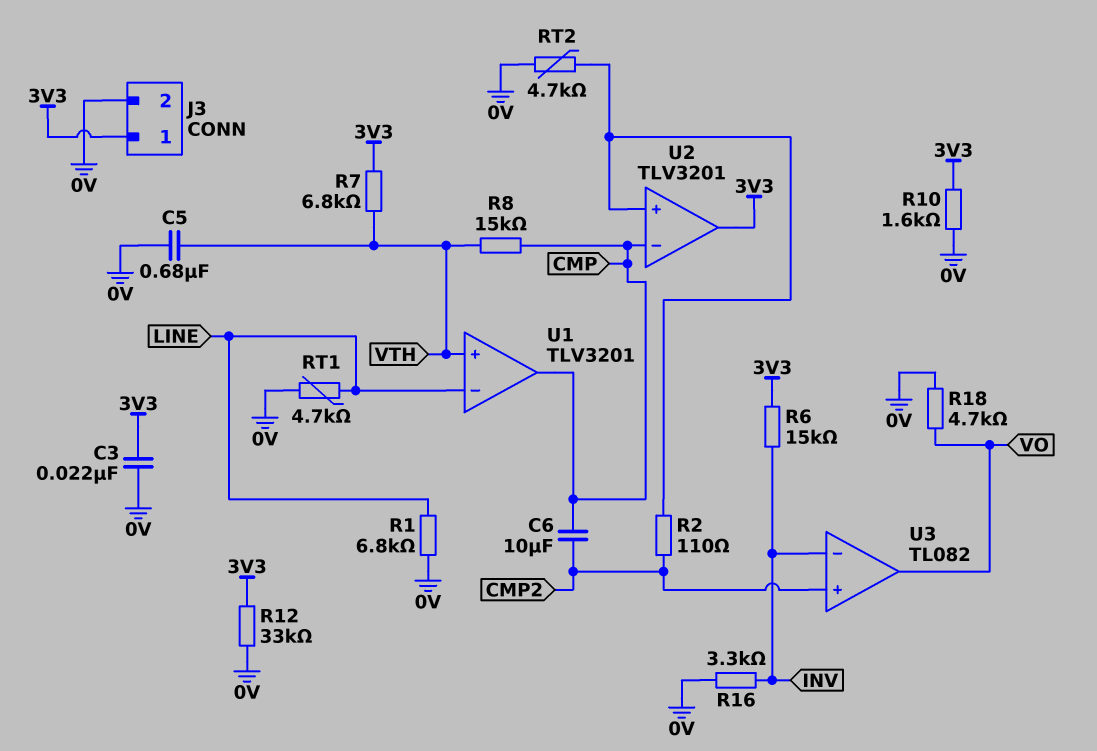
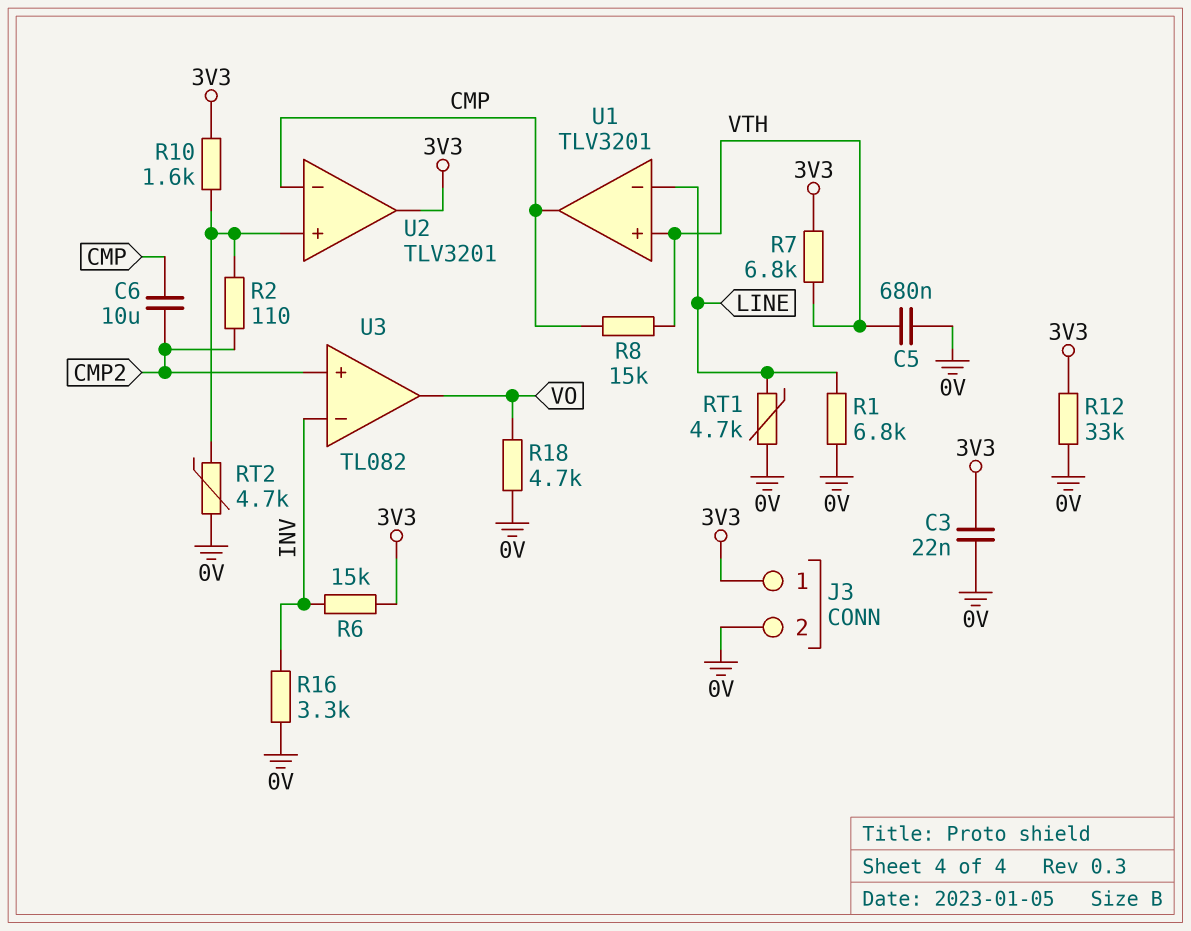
R10: 1.6k (0V, 3V3) -> 1.6k (3V3, U2/in+)

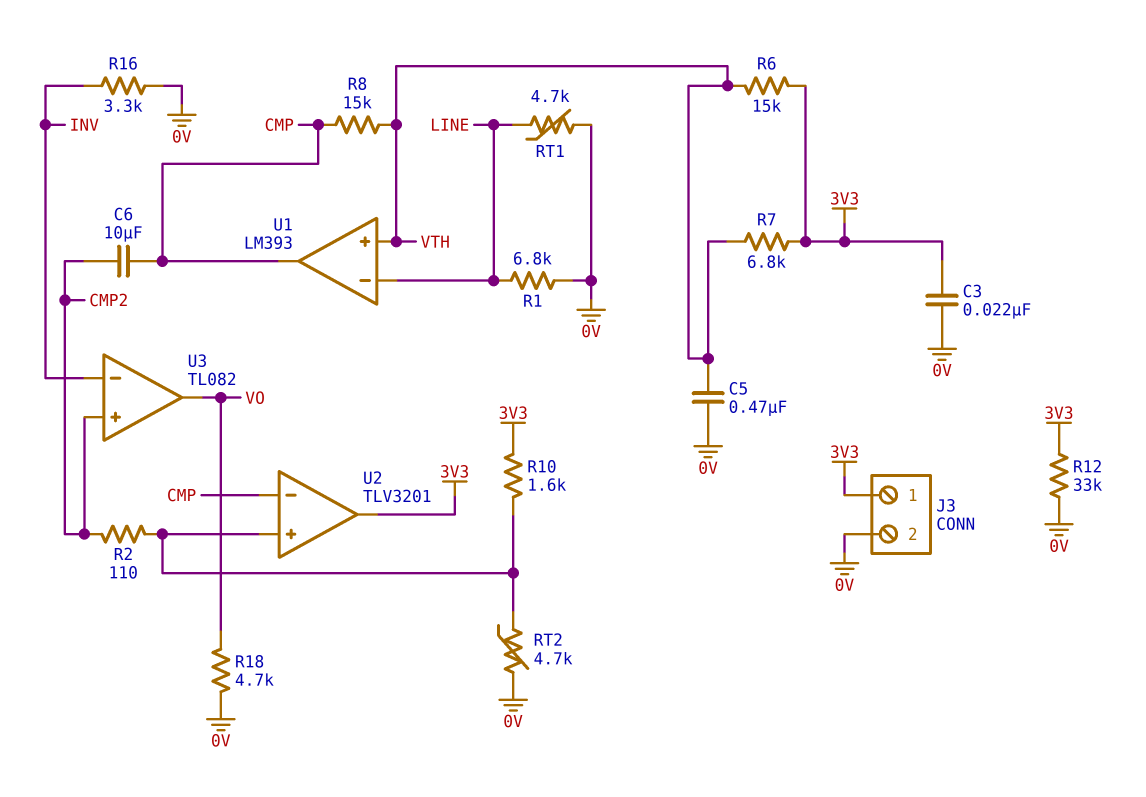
C5: 680nF (0V, VTH) -> 470nF (0V, VTH)
R6: 15k (3V3, INV) -> 15k (3V3, VTH)
U1: TLV3201 -> LM393

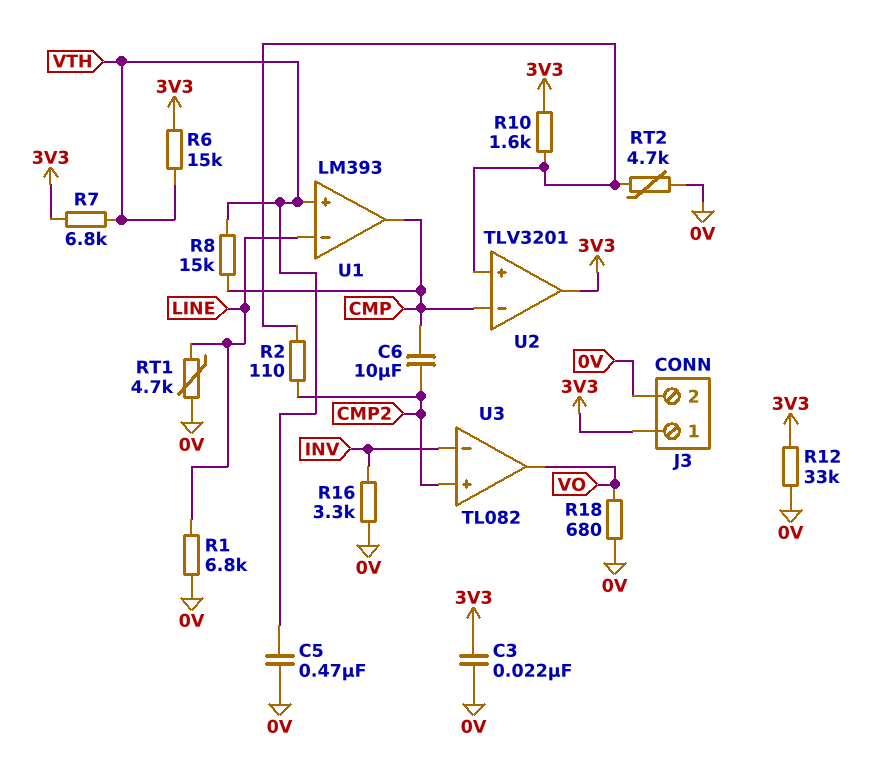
R18: 4.7k (0V, VO) -> 680 (0V, VO)

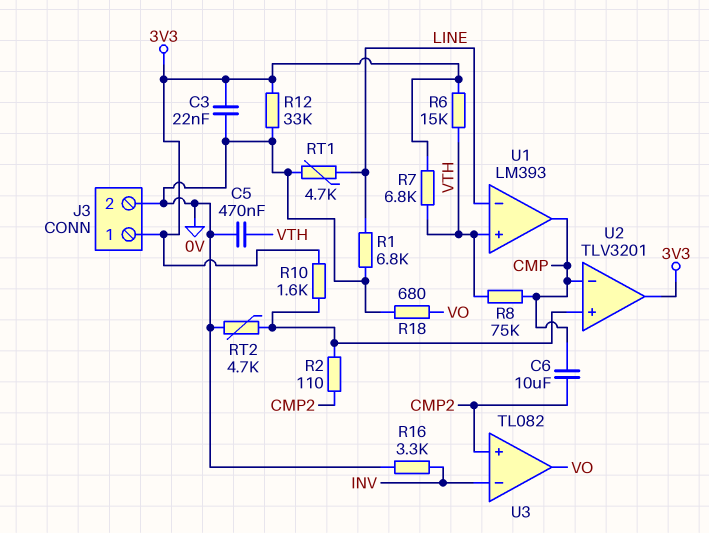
R8: 15k (CMP, VTH) -> 75k (CMP, VTH)

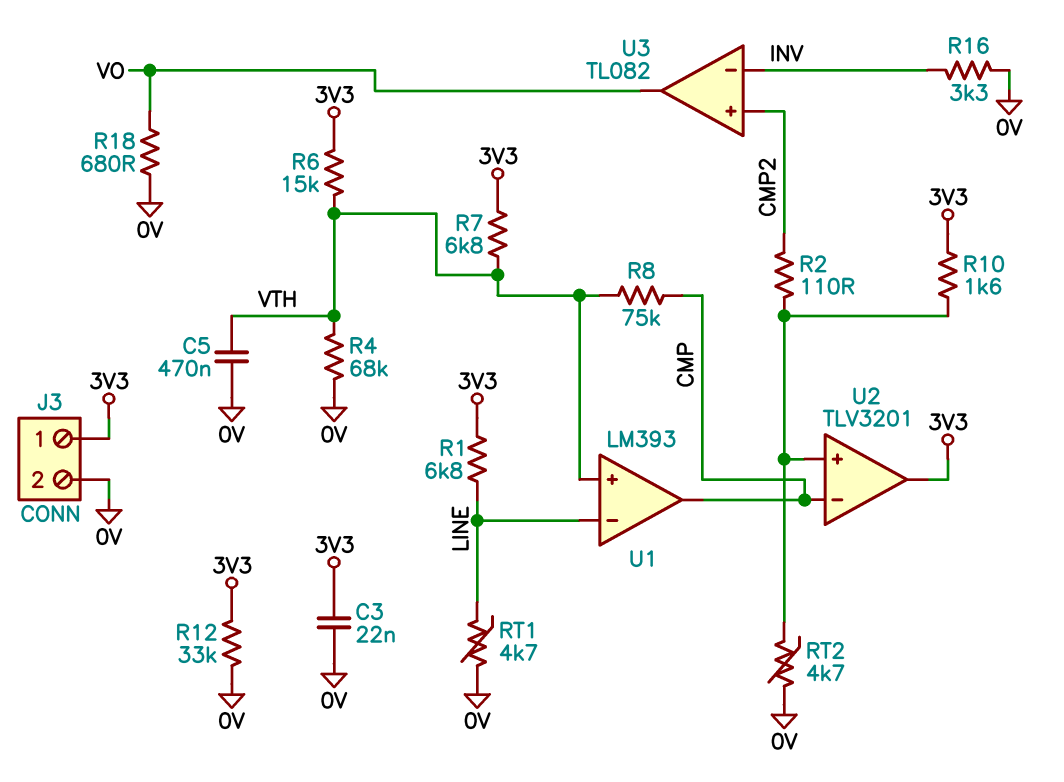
C6: 10uF (CMP, CMP2) -> none
R1: 6.8k (0V, LINE) -> 6.8k (3V3, LINE)
R4: none -> 68k (0V, VTH)

